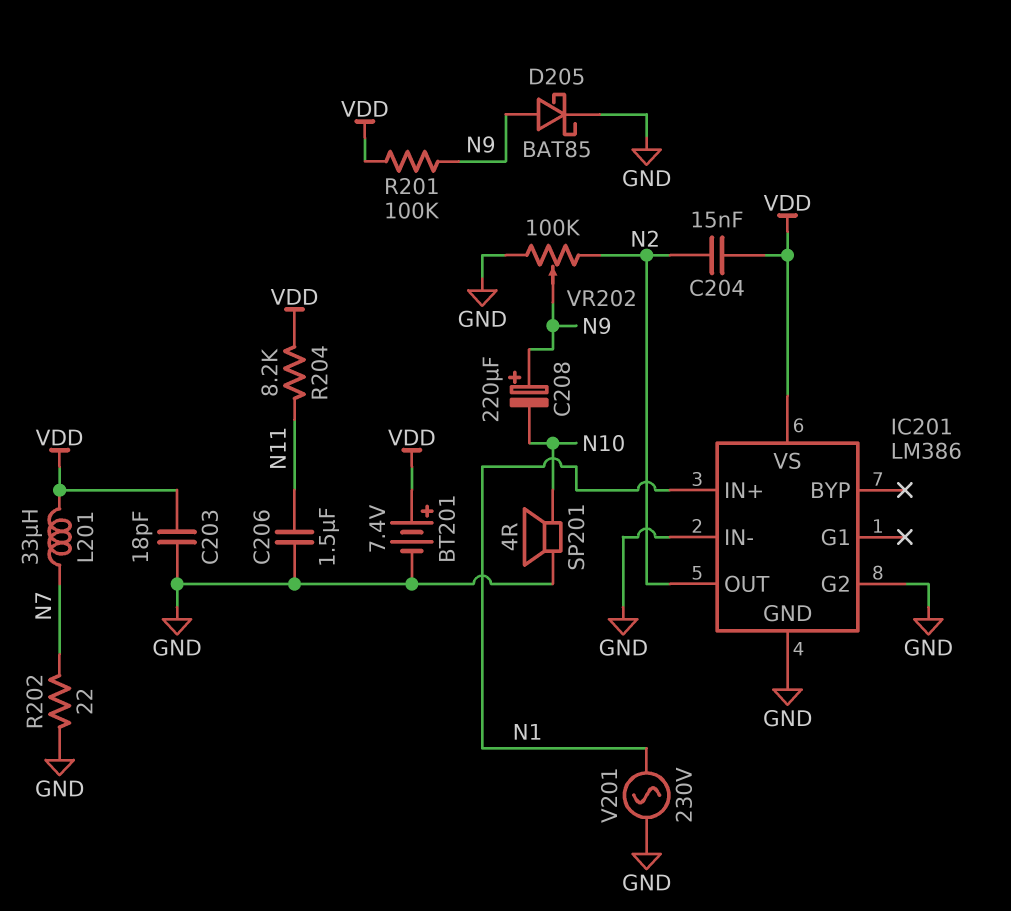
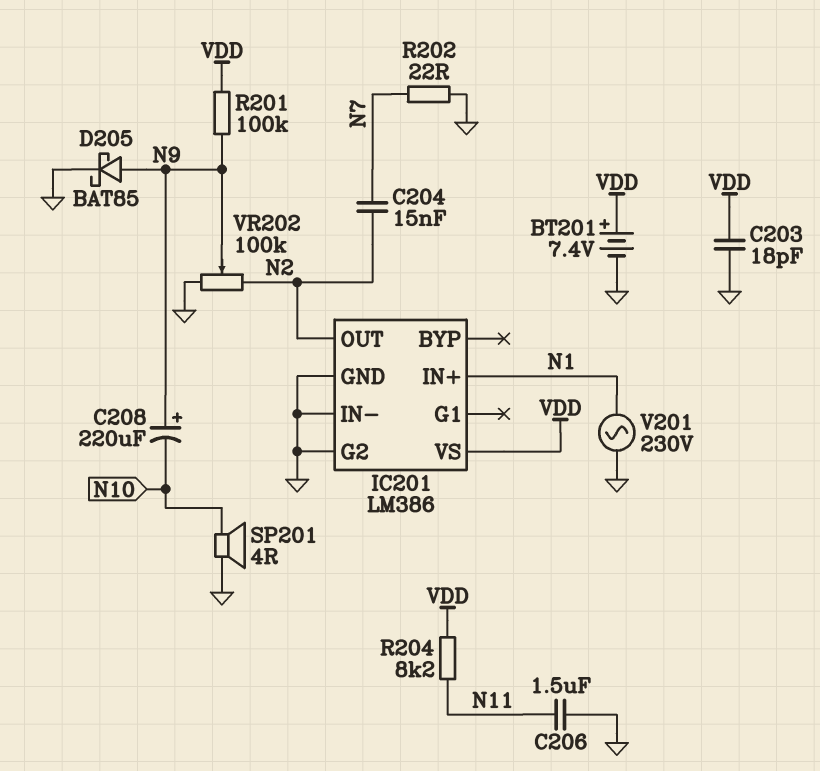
C204: 15nF (N2, VDD) -> 15nF (N2, N7)
L201: 33uH (N7, VDD) -> none

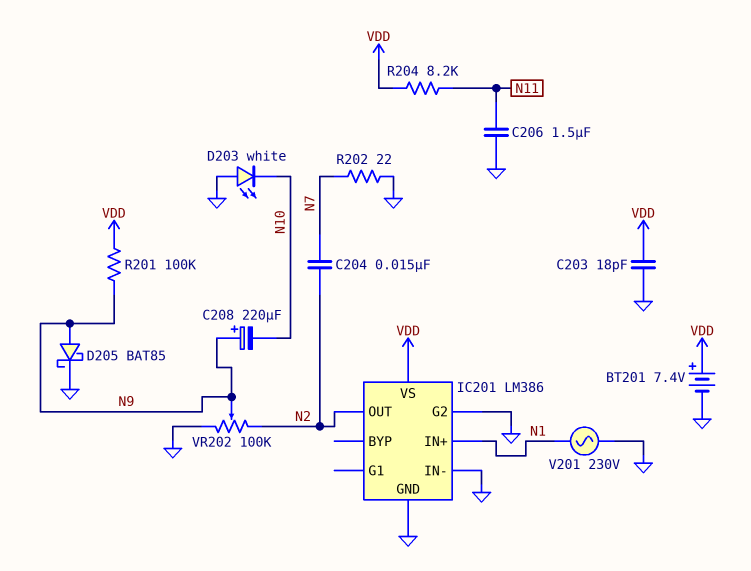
D203: none -> LED white (A GND, K N10)
SP201: speaker 4R (GND, N10) -> none

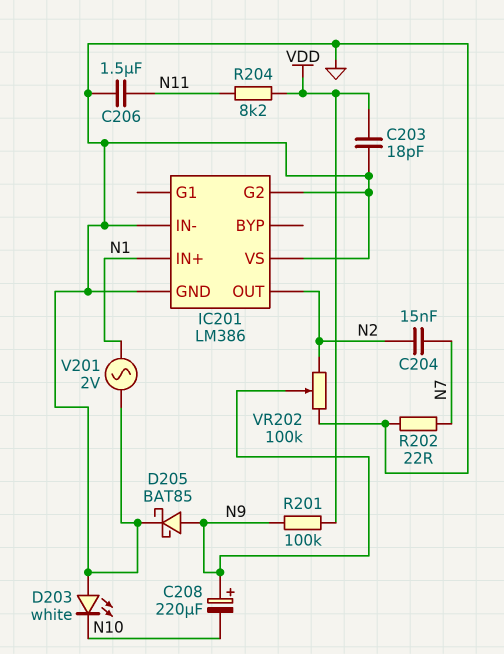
BT201: 7.4V (plus VDD, minus GND) -> none
IC201 pin VS: VDD -> GND
V201: AC 230V (GND, N1) -> AC 2V (GND, N1)

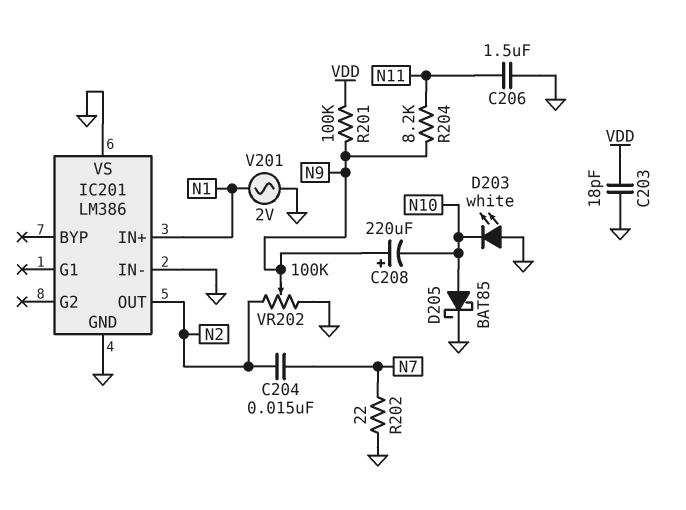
D205: schottky BAT85 (A N9, K GND) -> schottky BAT85 (A N10, K GND)
IC201 pin G2: GND -> none
R204: 8.2k (N11, VDD) -> 8.2k (N9, N11)

